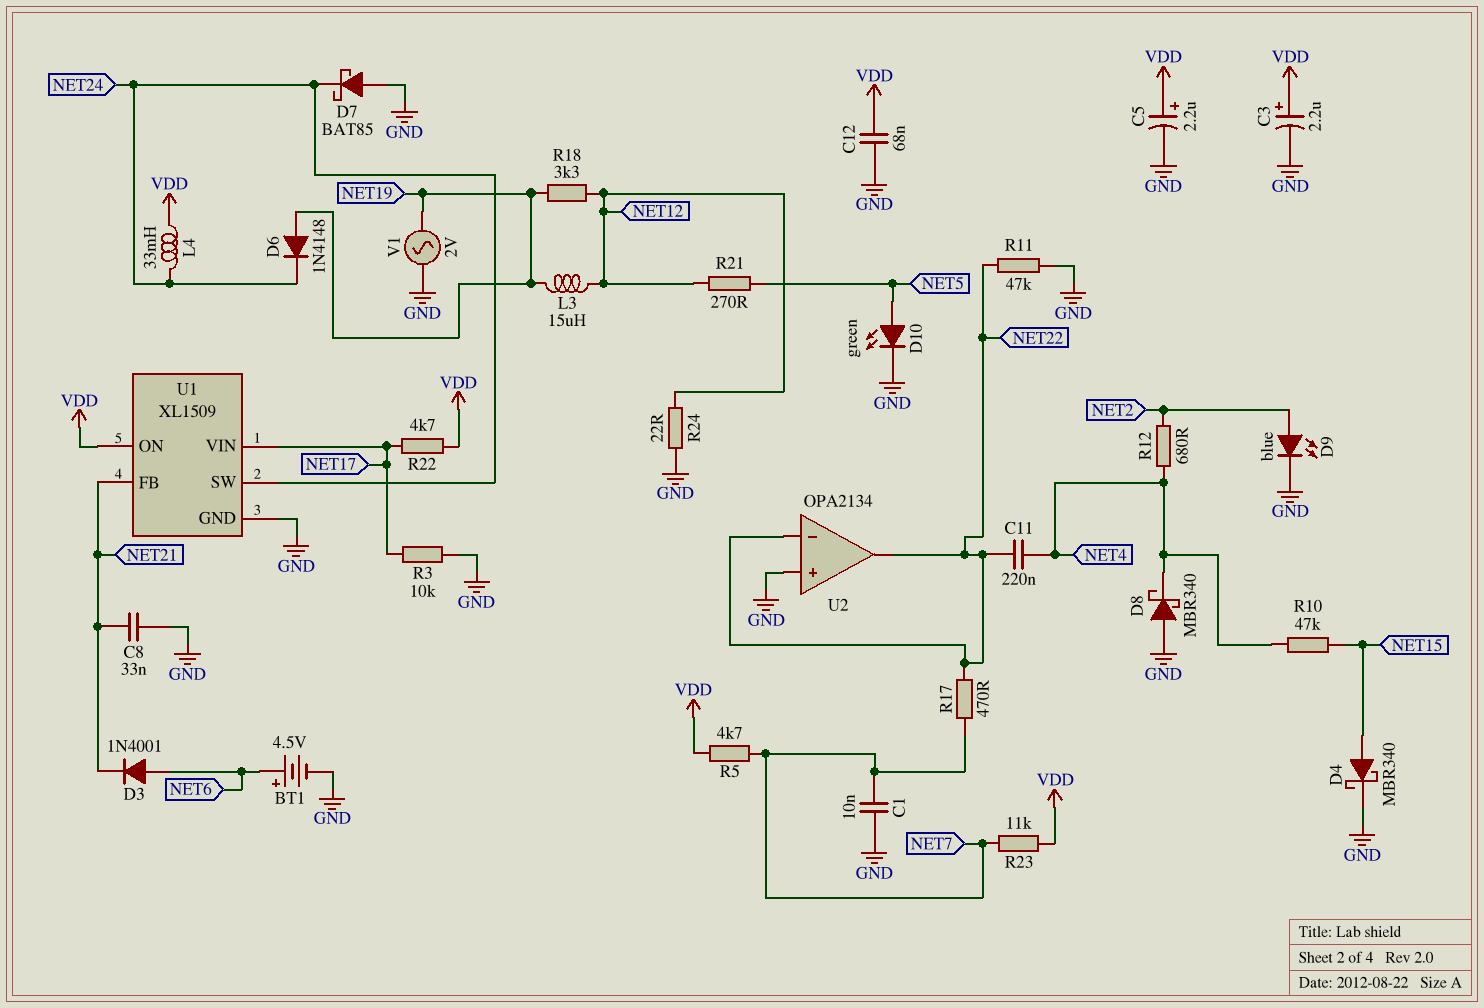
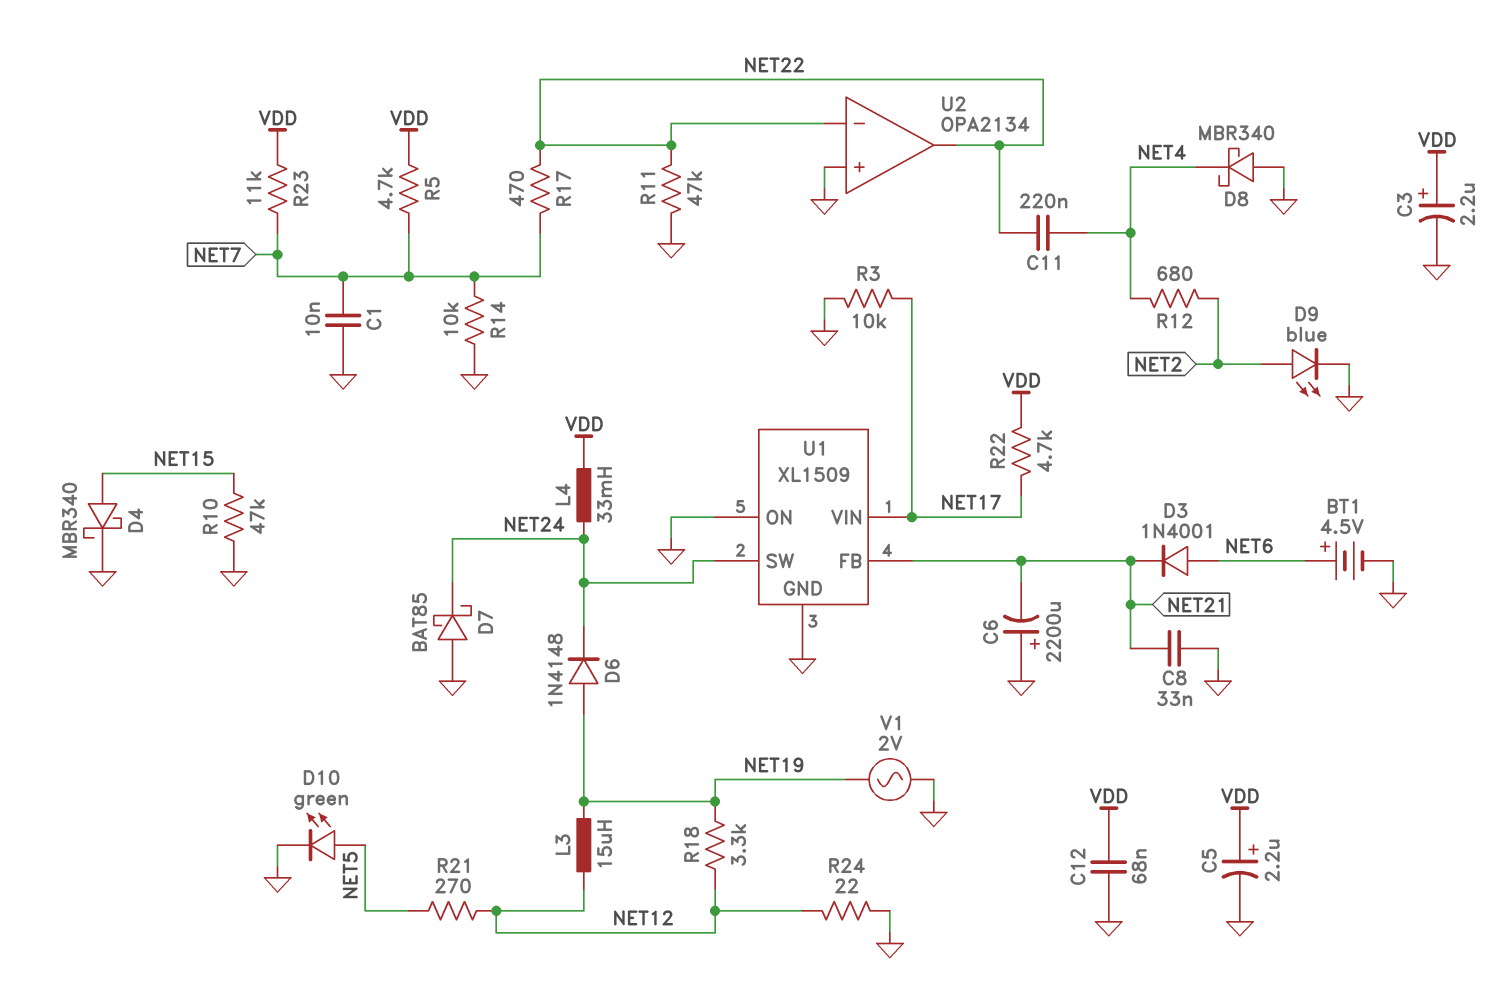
C6: none -> 2200uF (plus GND, minus NET21)
R10: 47k (NET4, NET15) -> 47k (GND, NET15)
R14: none -> 10k (GND, NET7)
U1 pin ON: VDD -> GND

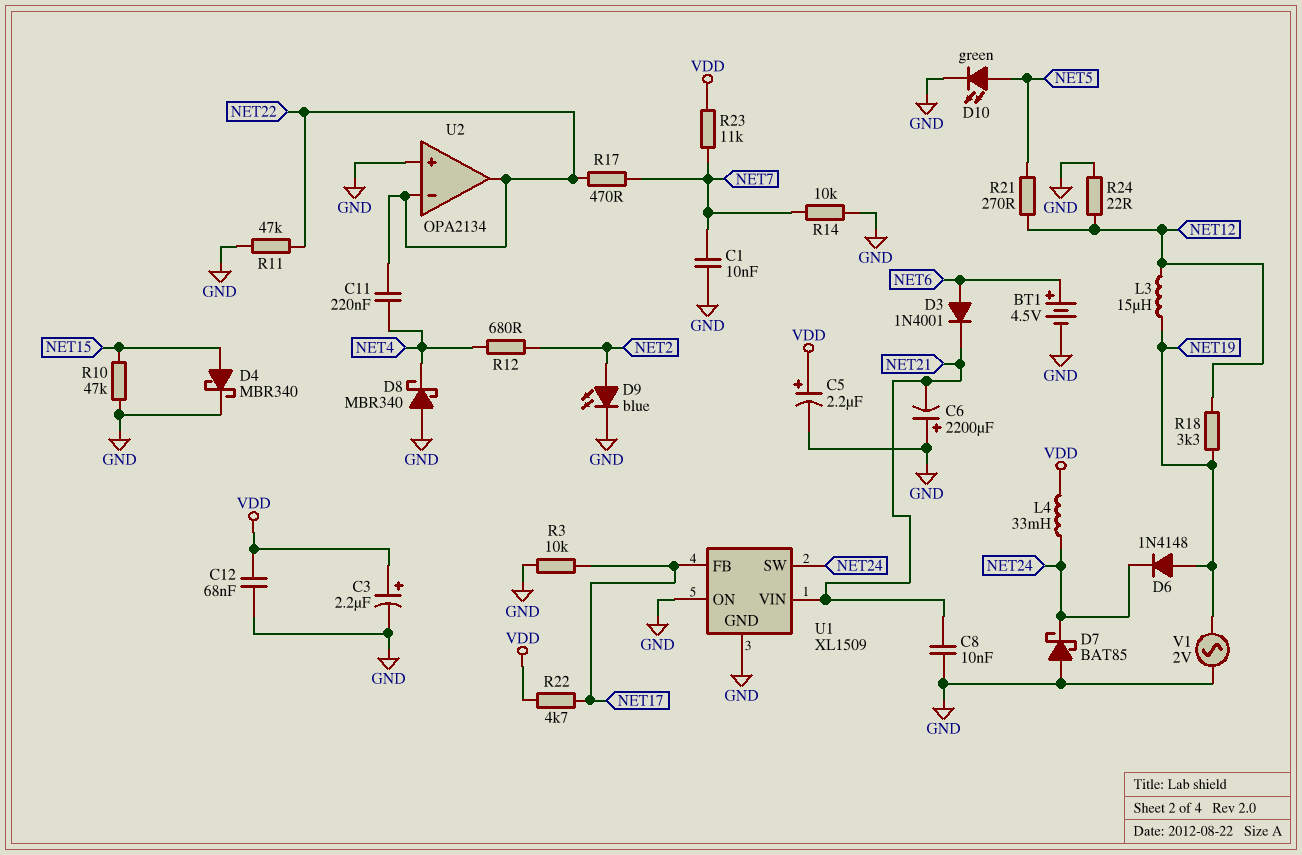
C8: 33nF (GND, NET21) -> 10nF (GND, NET21)
R5: 4.7k (NET7, VDD) -> none
U1 pin FB: NET21 -> NET17
U1 pin VIN: NET17 -> NET21

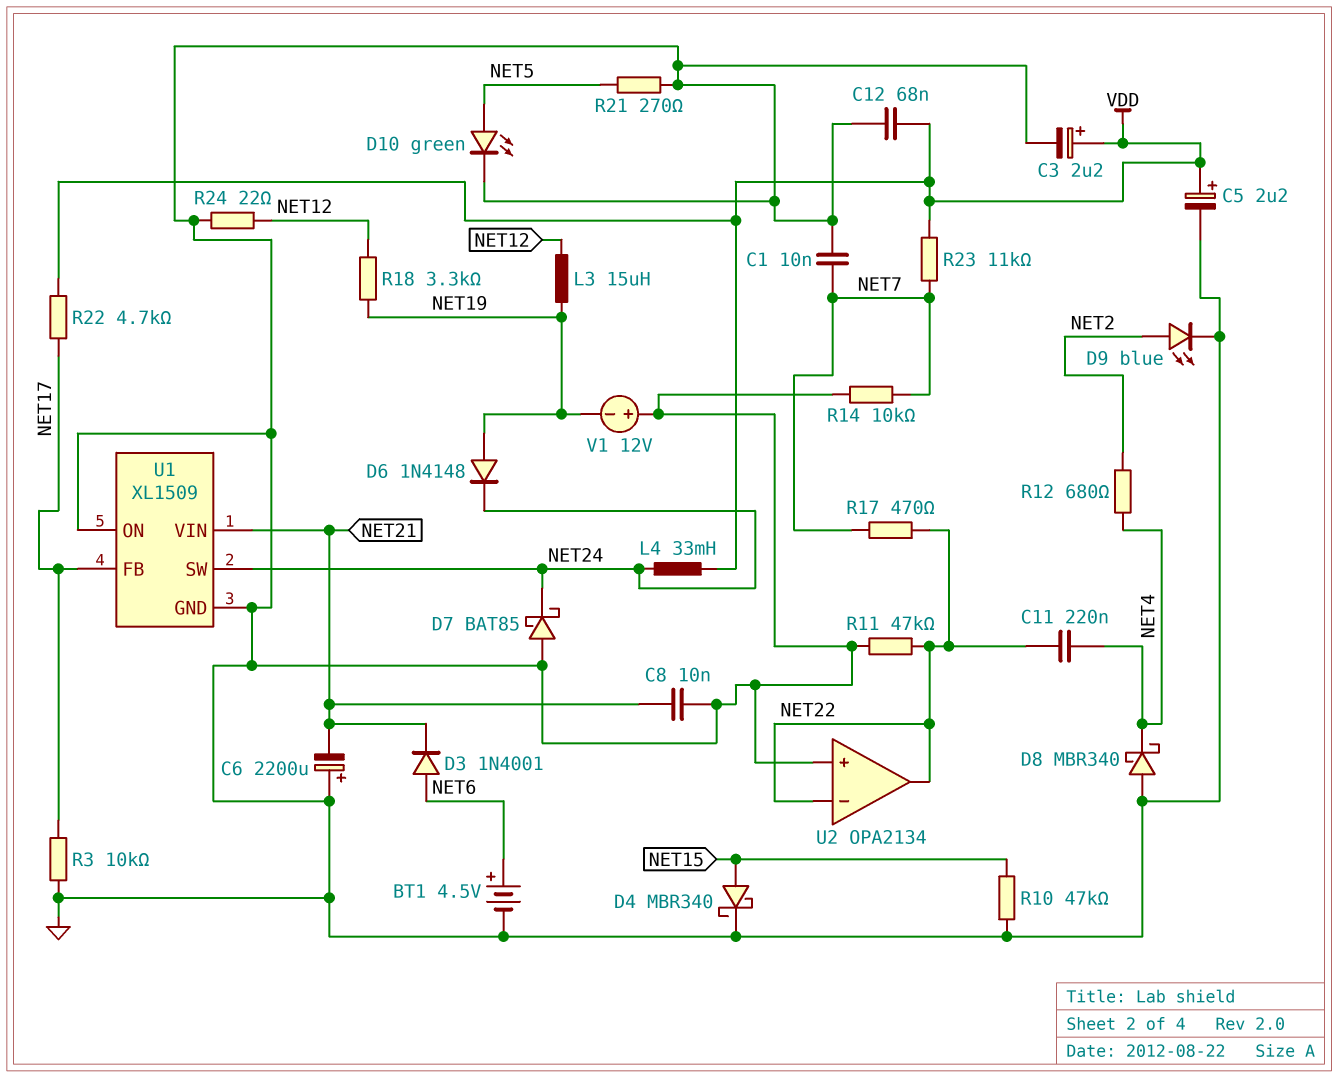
R21: 270 (NET5, NET12) -> 270 (GND, NET5)
V1: AC 2V (GND, NET19) -> 12V (plus GND, minus NET19)

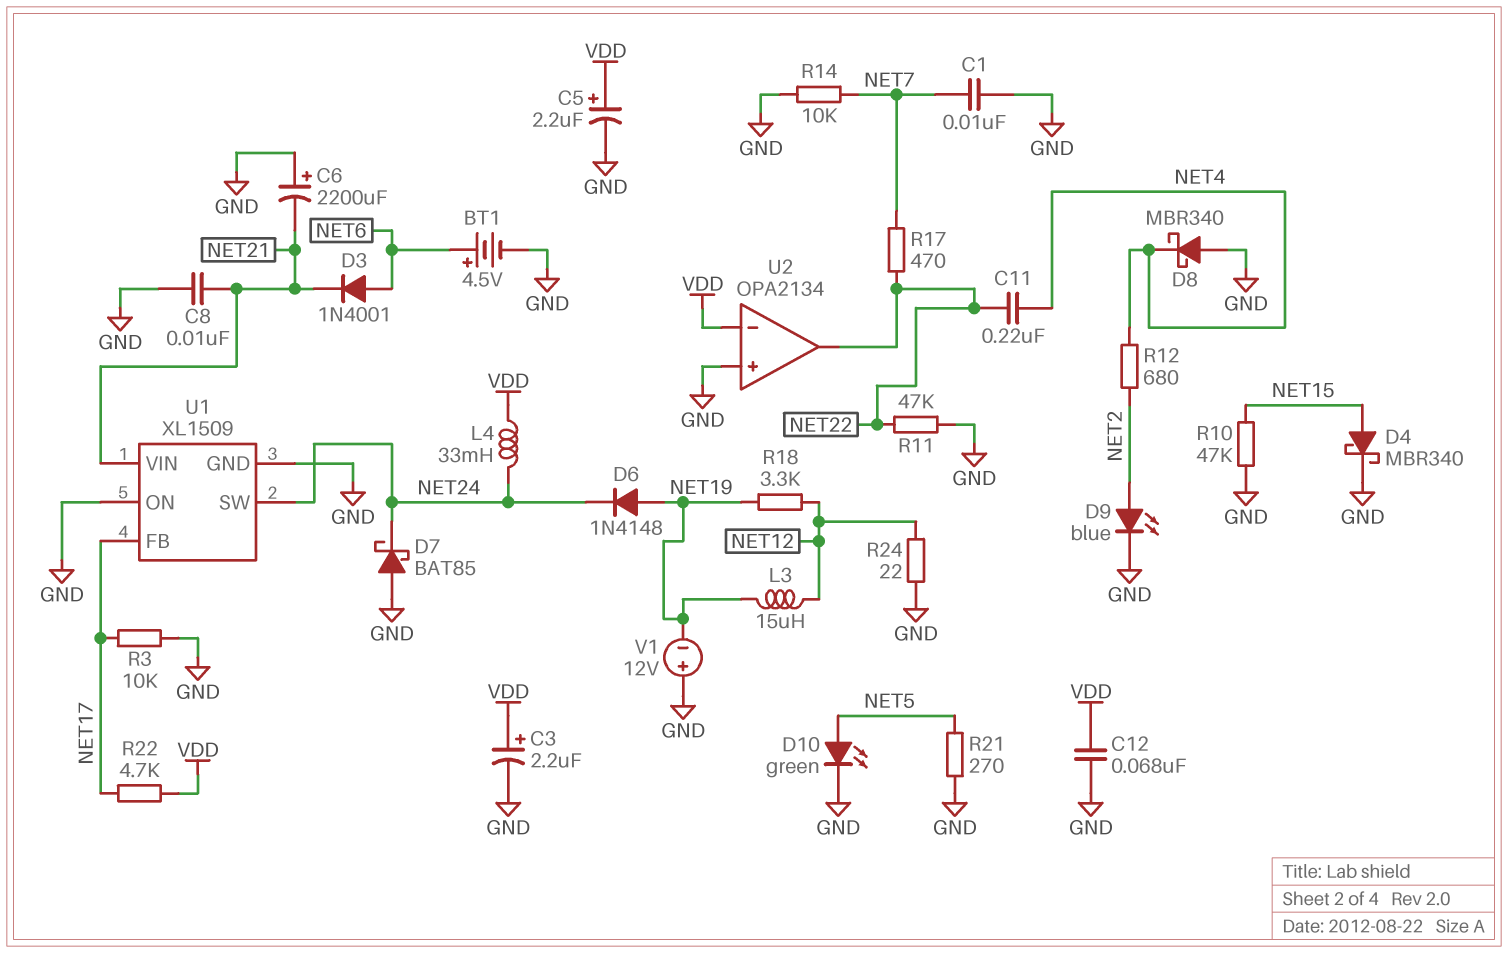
R23: 11k (NET7, VDD) -> none
U2 pin in-: NET22 -> VDD

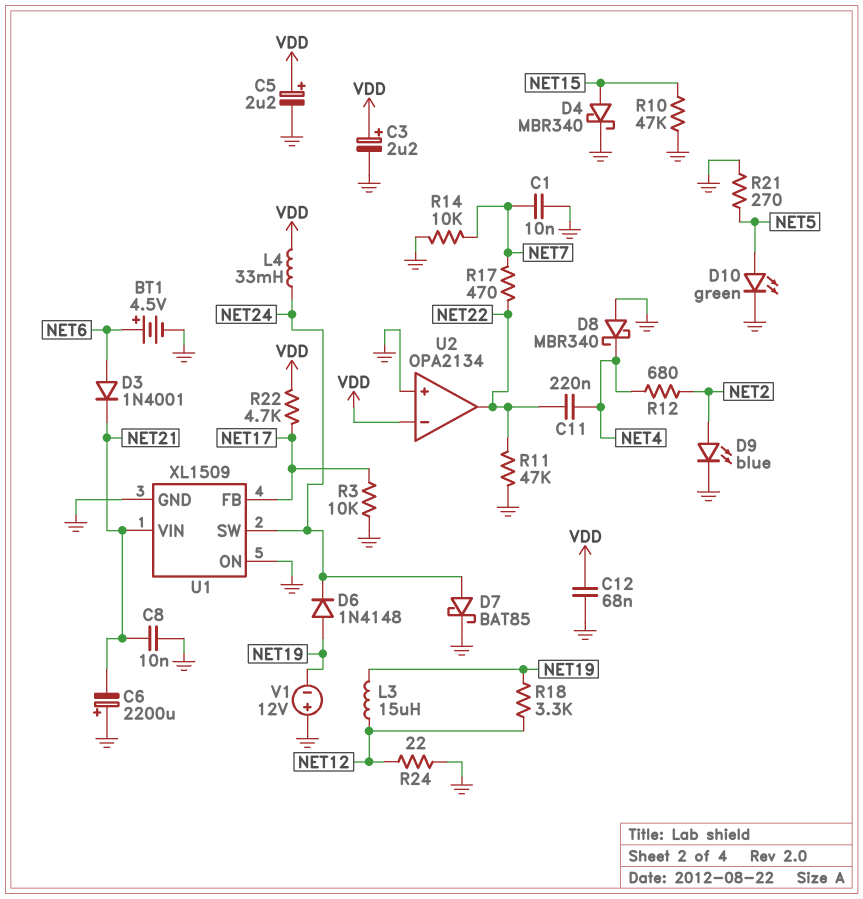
D7: schottky BAT85 (A GND, K NET24) -> schottky BAT85 (A NET24, K GND)

